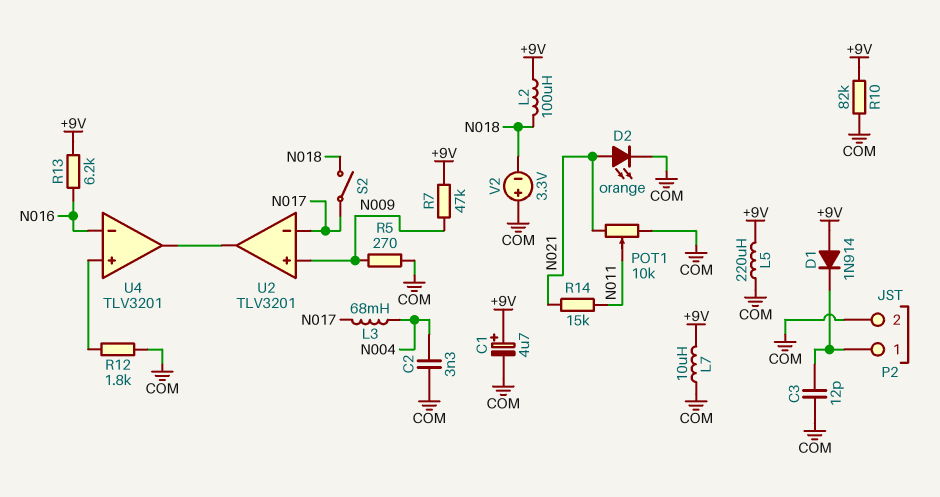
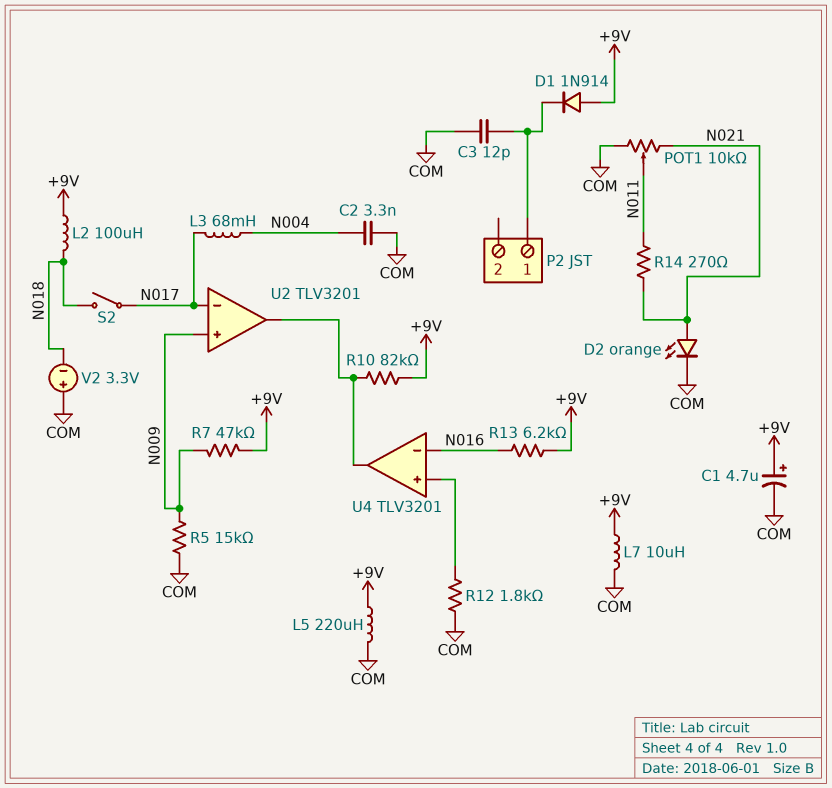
P2 pin 2: COM -> none
R5: 270 (COM, N009) -> 15k (COM, N009)
R10: 82k (+9V, COM) -> 82k (+9V, U2/out)
R14: 15k (N011, N021) -> 270 (N011, N021)

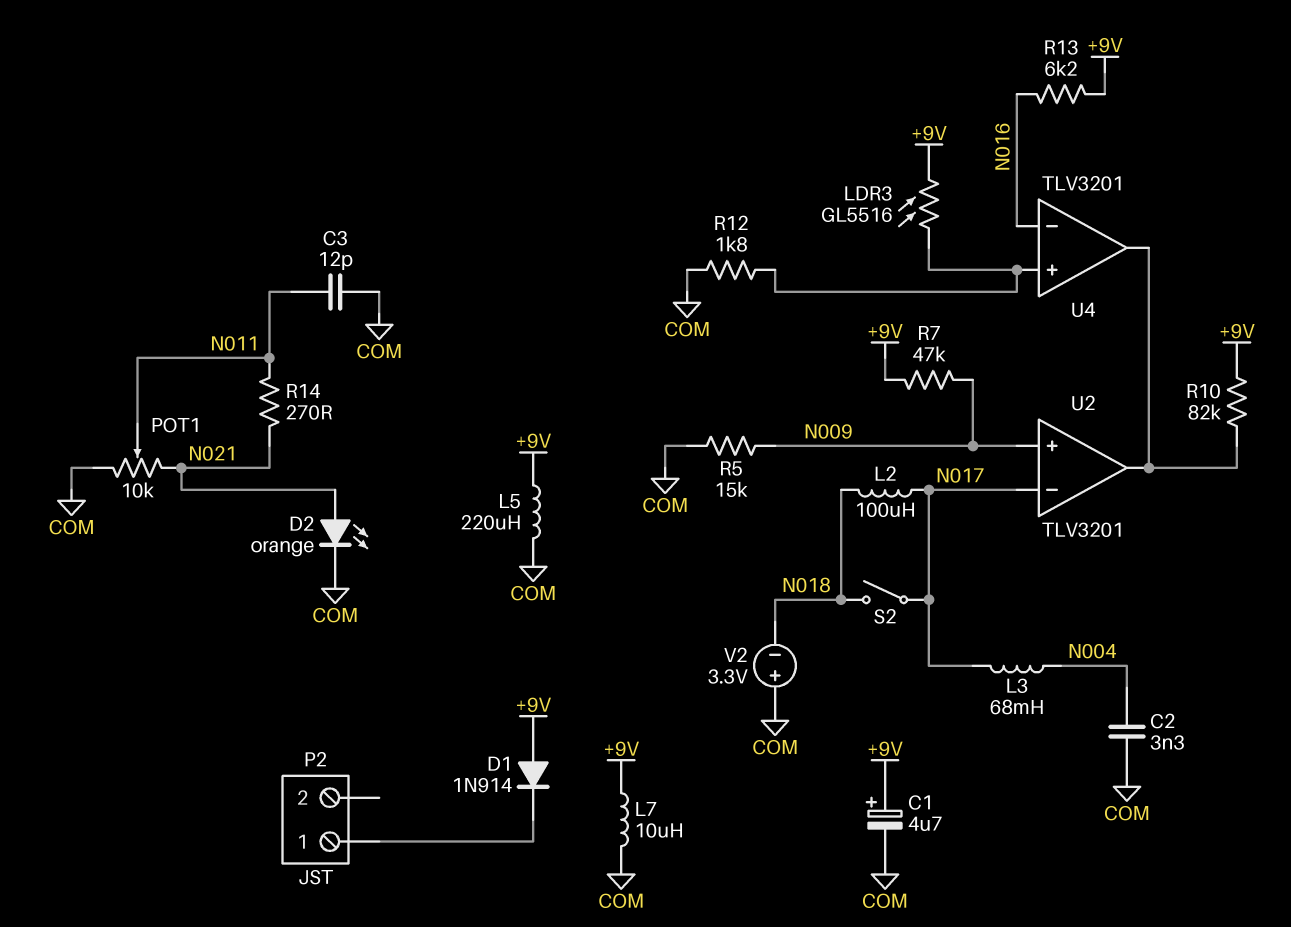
C3: 12pF (COM, P2/1) -> 12pF (COM, N011)
L2: 100uH (+9V, N018) -> 100uH (N017, N018)
LDR3: none -> GL5516 (+9V, U4/in+)

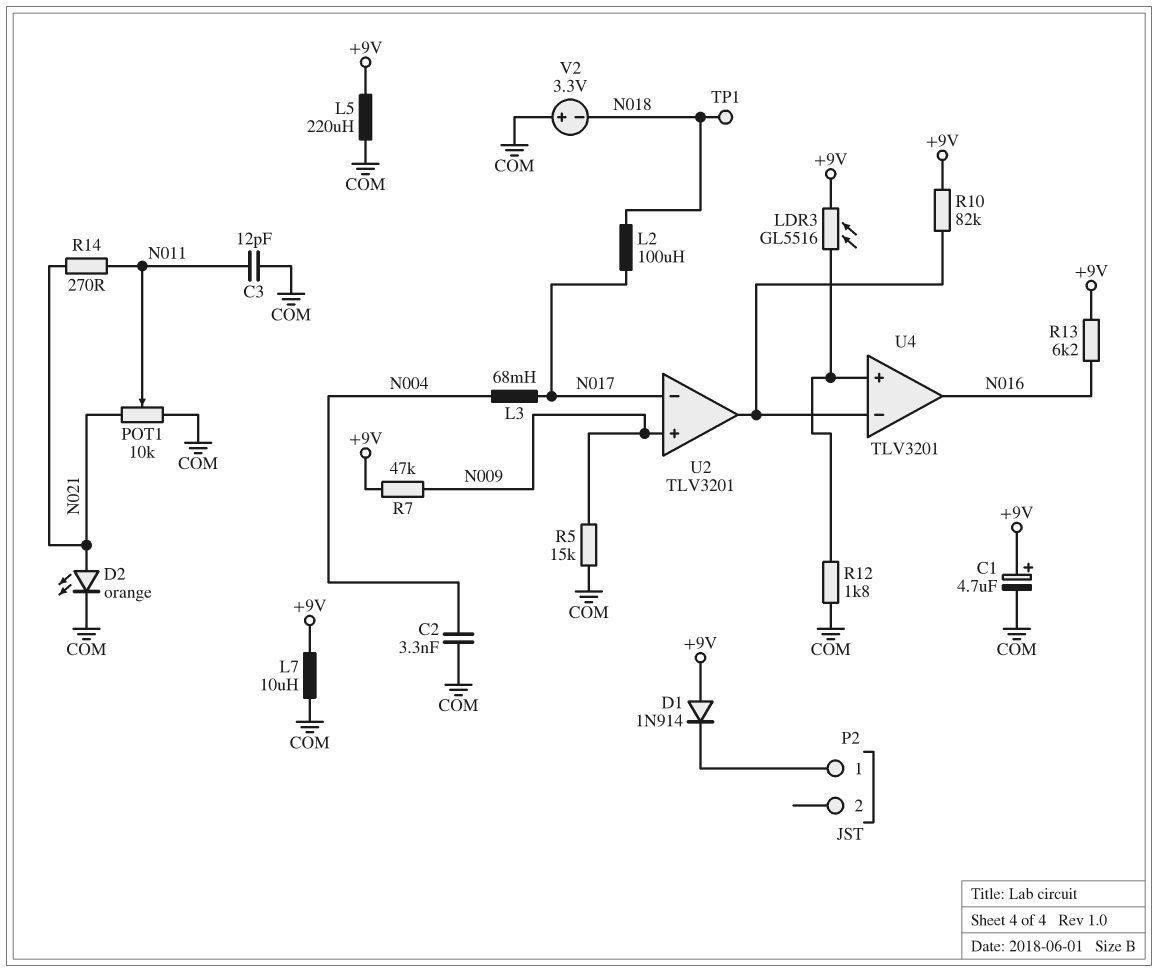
S2: switch (N017, N018) -> none
TP1: none -> test point (N018)
U4 pin in-: N016 -> U2/out
U4 pin out: U2/out -> N016

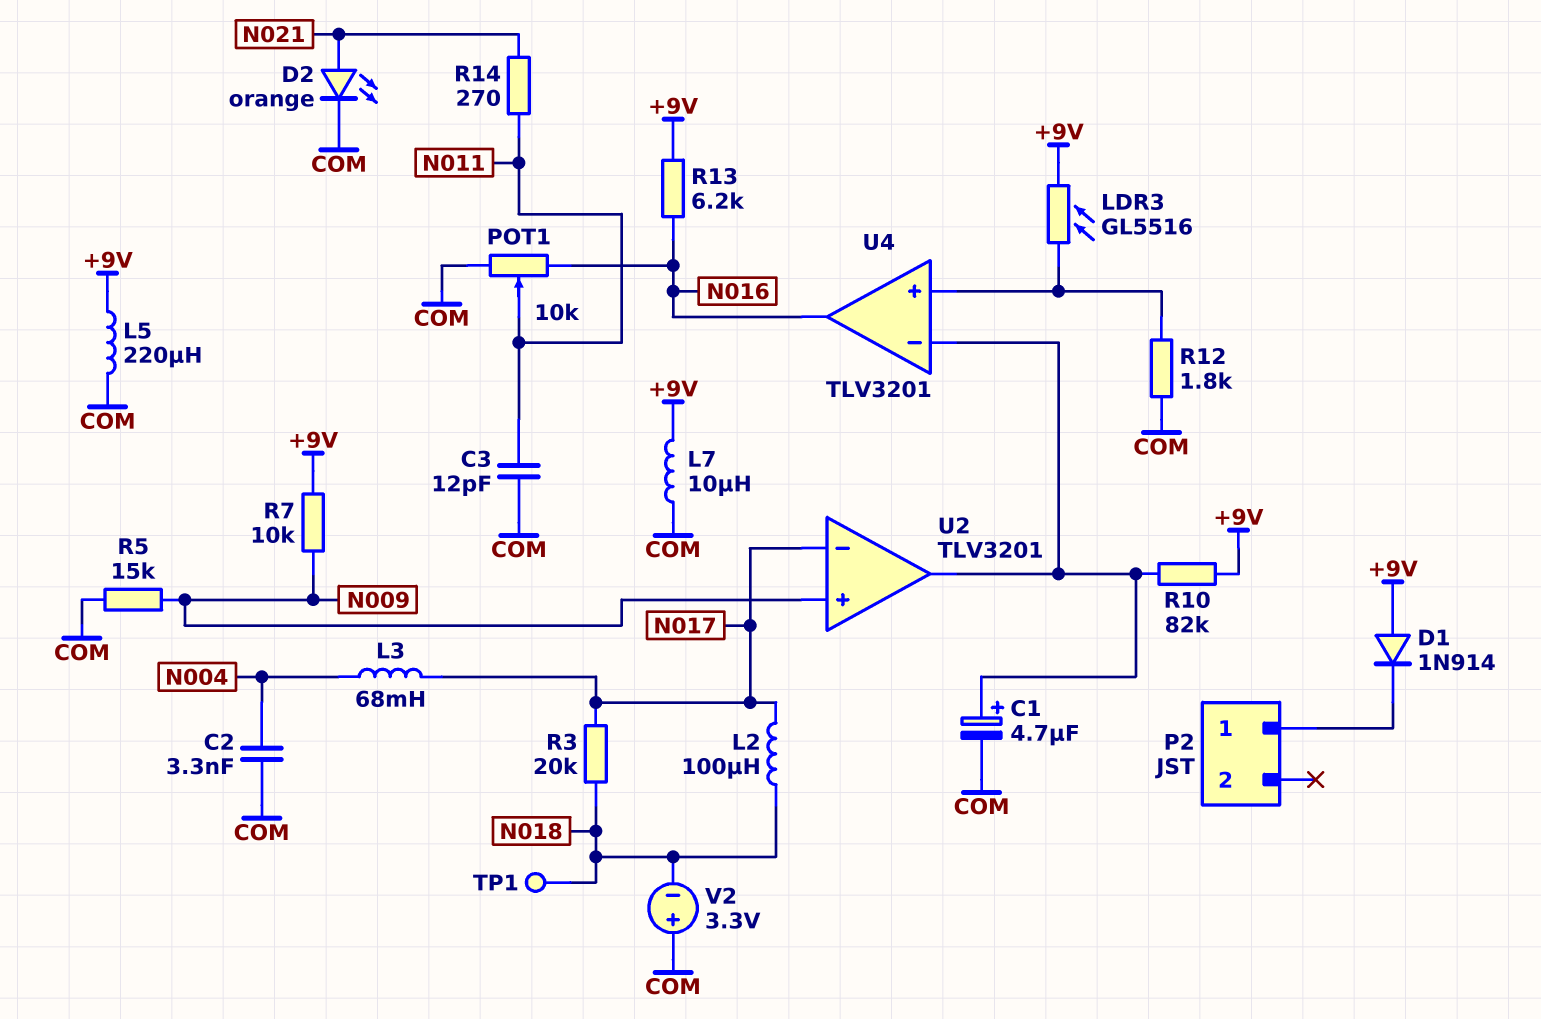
C1: 4.7uF (plus +9V, minus COM) -> 4.7uF (plus U2/out, minus COM)
POT1: 10k (COM, N021, wiper N011) -> 10k (COM, N016, wiper N011)
R3: none -> 20k (N017, N018)
R7: 47k (+9V, N009) -> 10k (+9V, N009)

